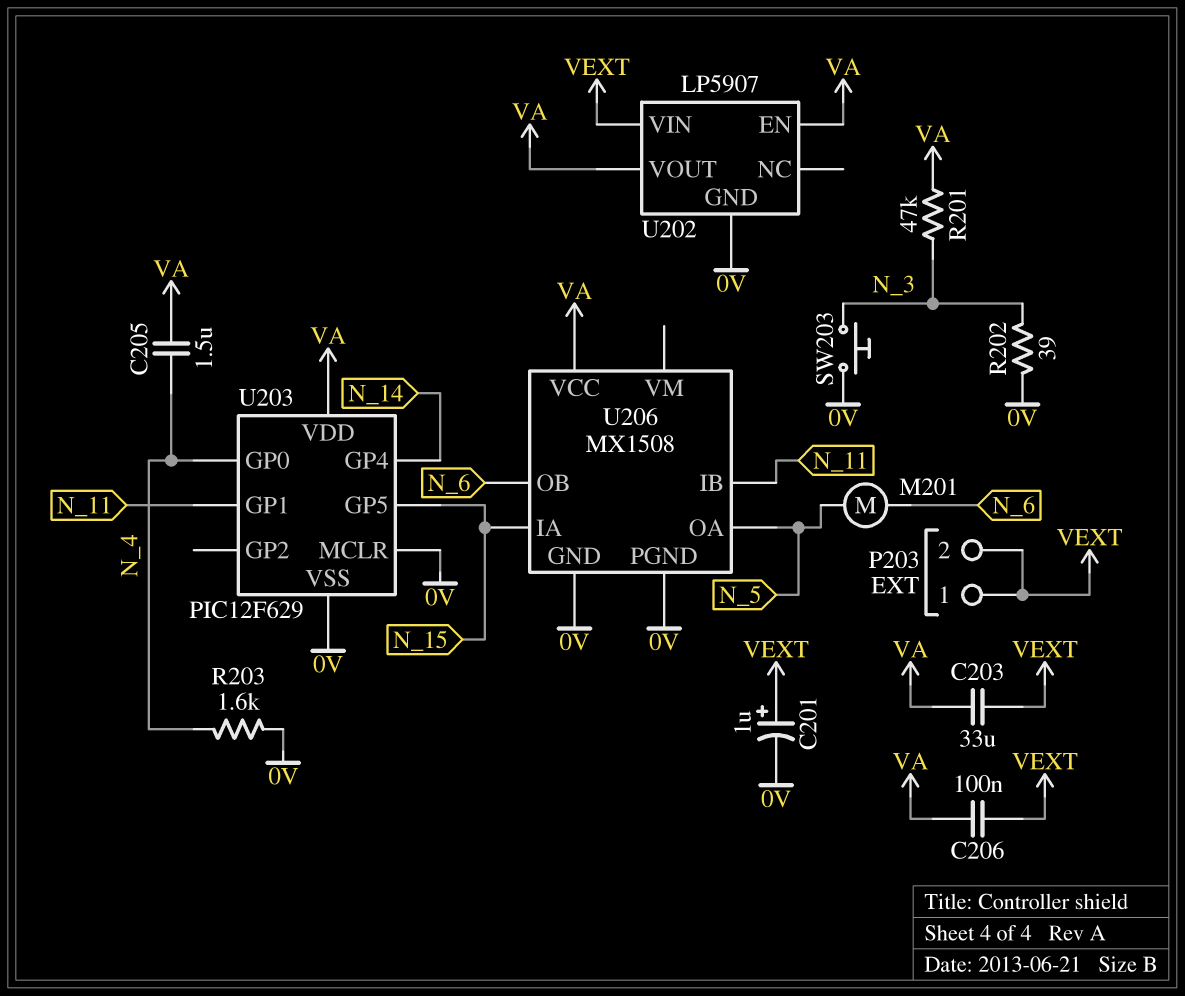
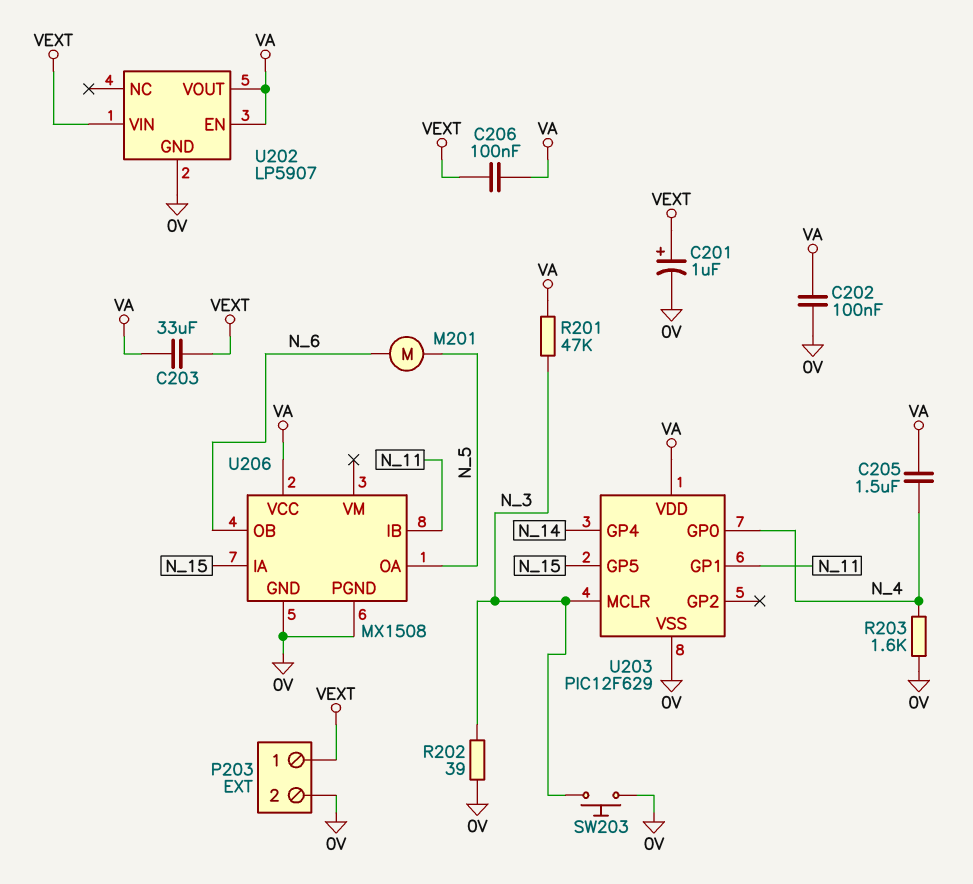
C202: none -> 100nF (0V, VA)
P203 pin 2: VEXT -> 0V
U203 pin MCLR: 0V -> N_3

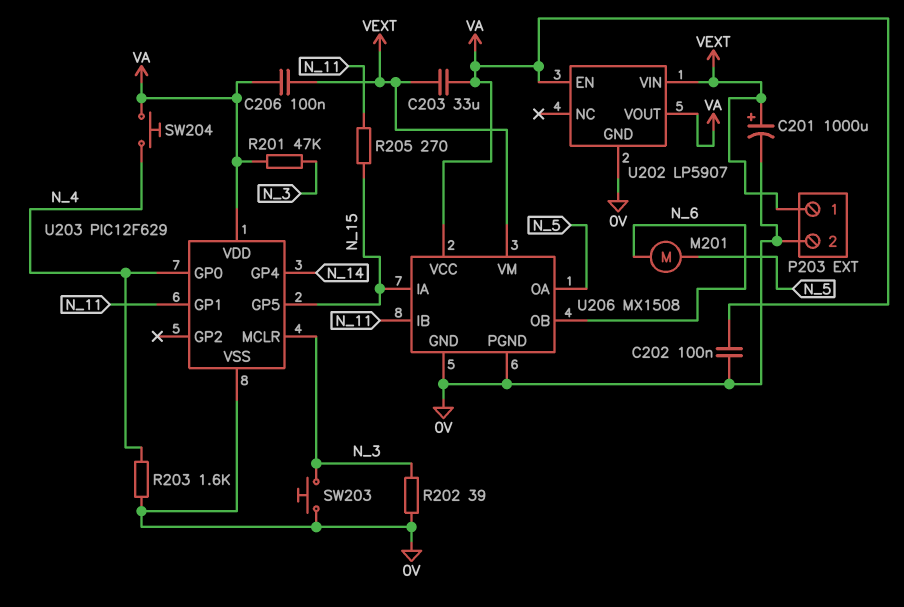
C201: 1uF (plus VEXT, minus 0V) -> 1000uF (plus VEXT, minus 0V)
C205: 1.5uF (N_4, VA) -> none
R205: none -> 270 (N_11, N_15)
SW204: none -> button (N_4, VA)
U206 pin VM: none -> VEXT

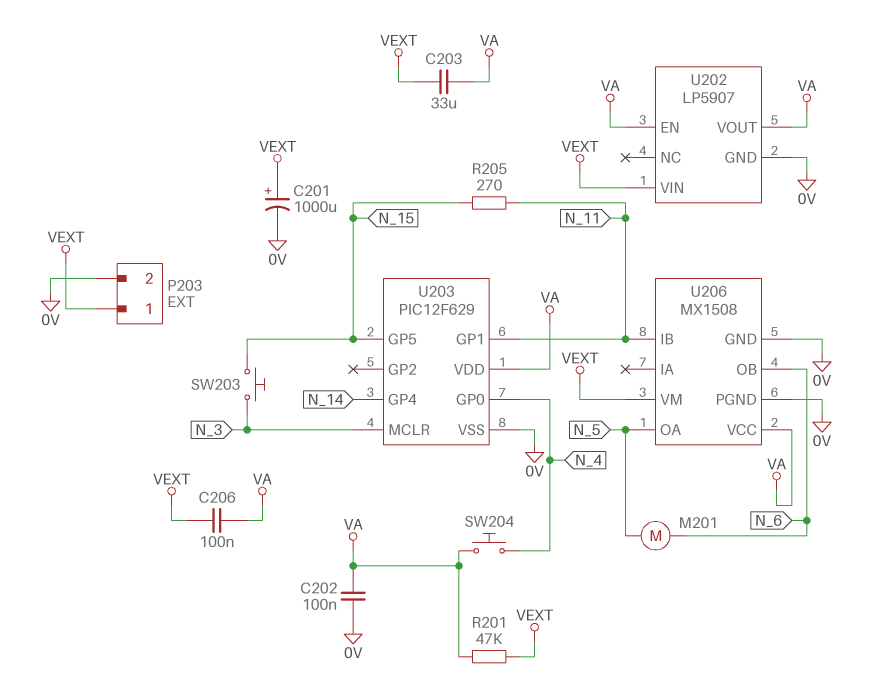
R201: 47k (N_3, VA) -> 47k (VA, VEXT)
R202: 39 (0V, N_3) -> none
R203: 1.6k (0V, N_4) -> none
SW203: button (0V, N_3) -> button (N_3, N_15)
U206 pin IA: N_15 -> none

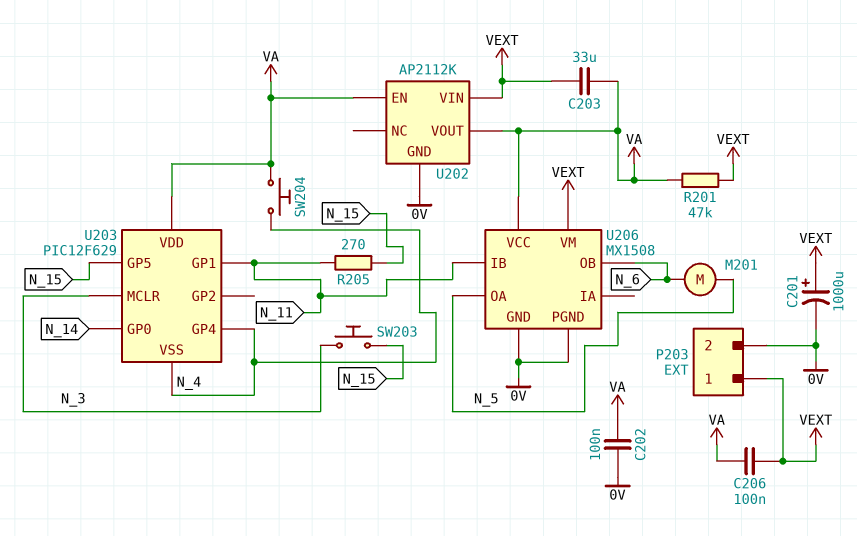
U202: LP5907 -> AP2112K
U203 pin GP0: N_4 -> N_14
U203 pin GP4: N_14 -> N_4
U203 pin VSS: 0V -> N_4

